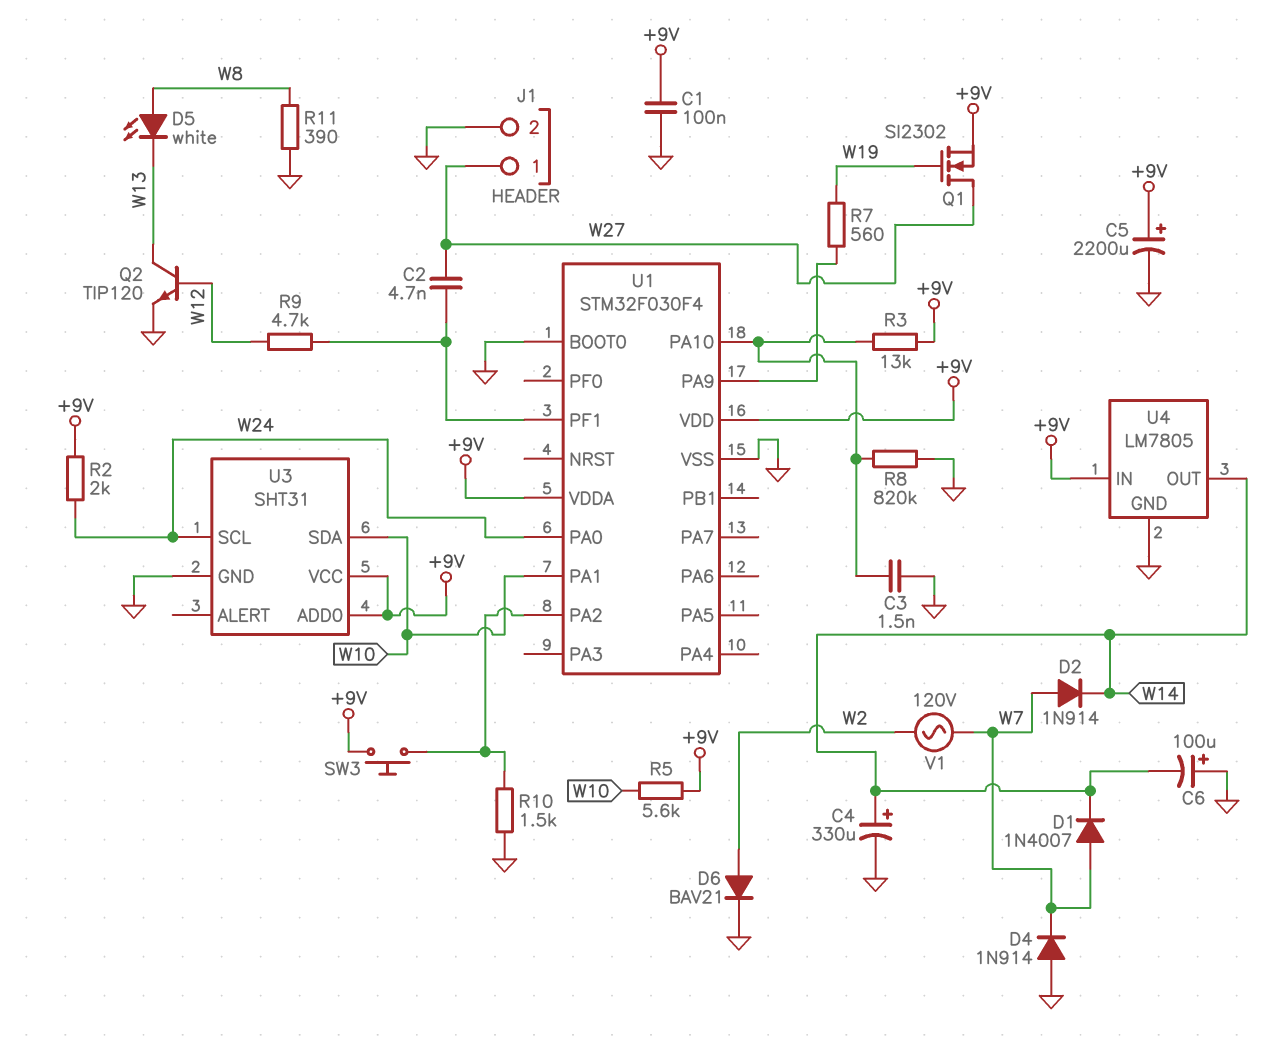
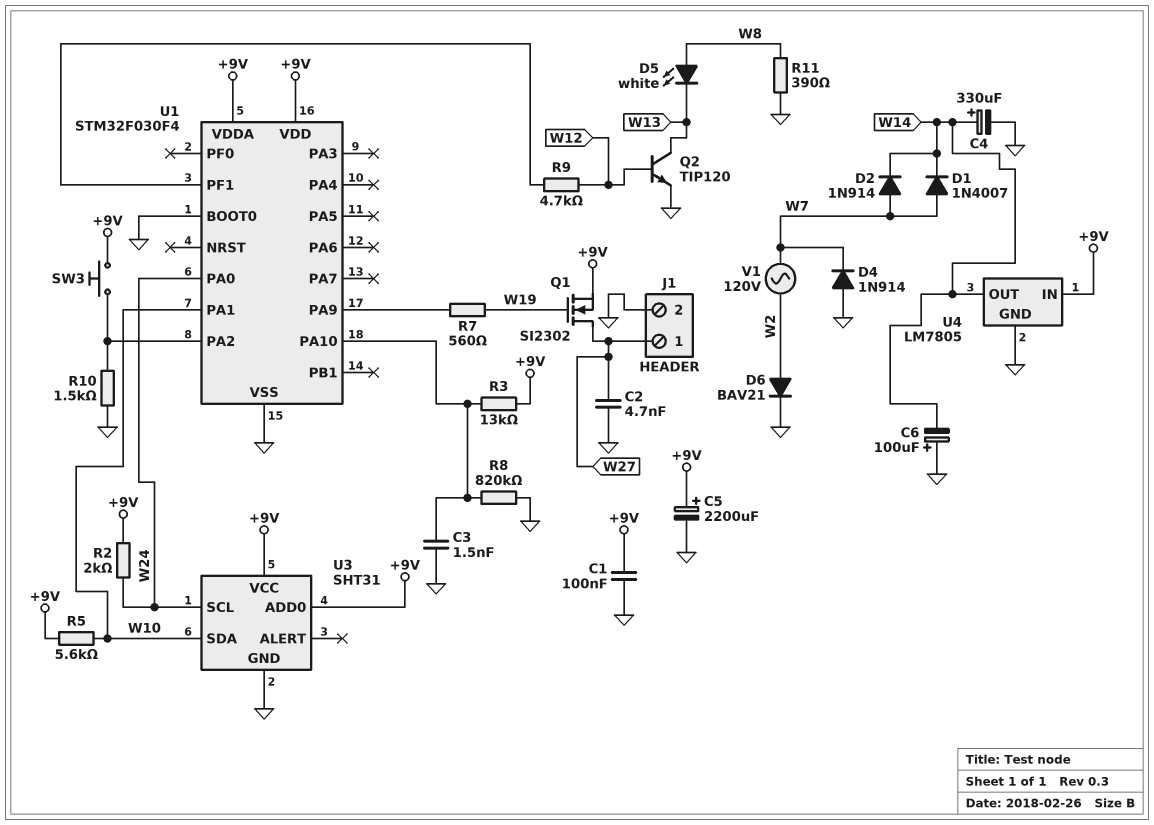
C2: 4.7nF (U1/PF1, W27) -> 4.7nF (GND, W27)

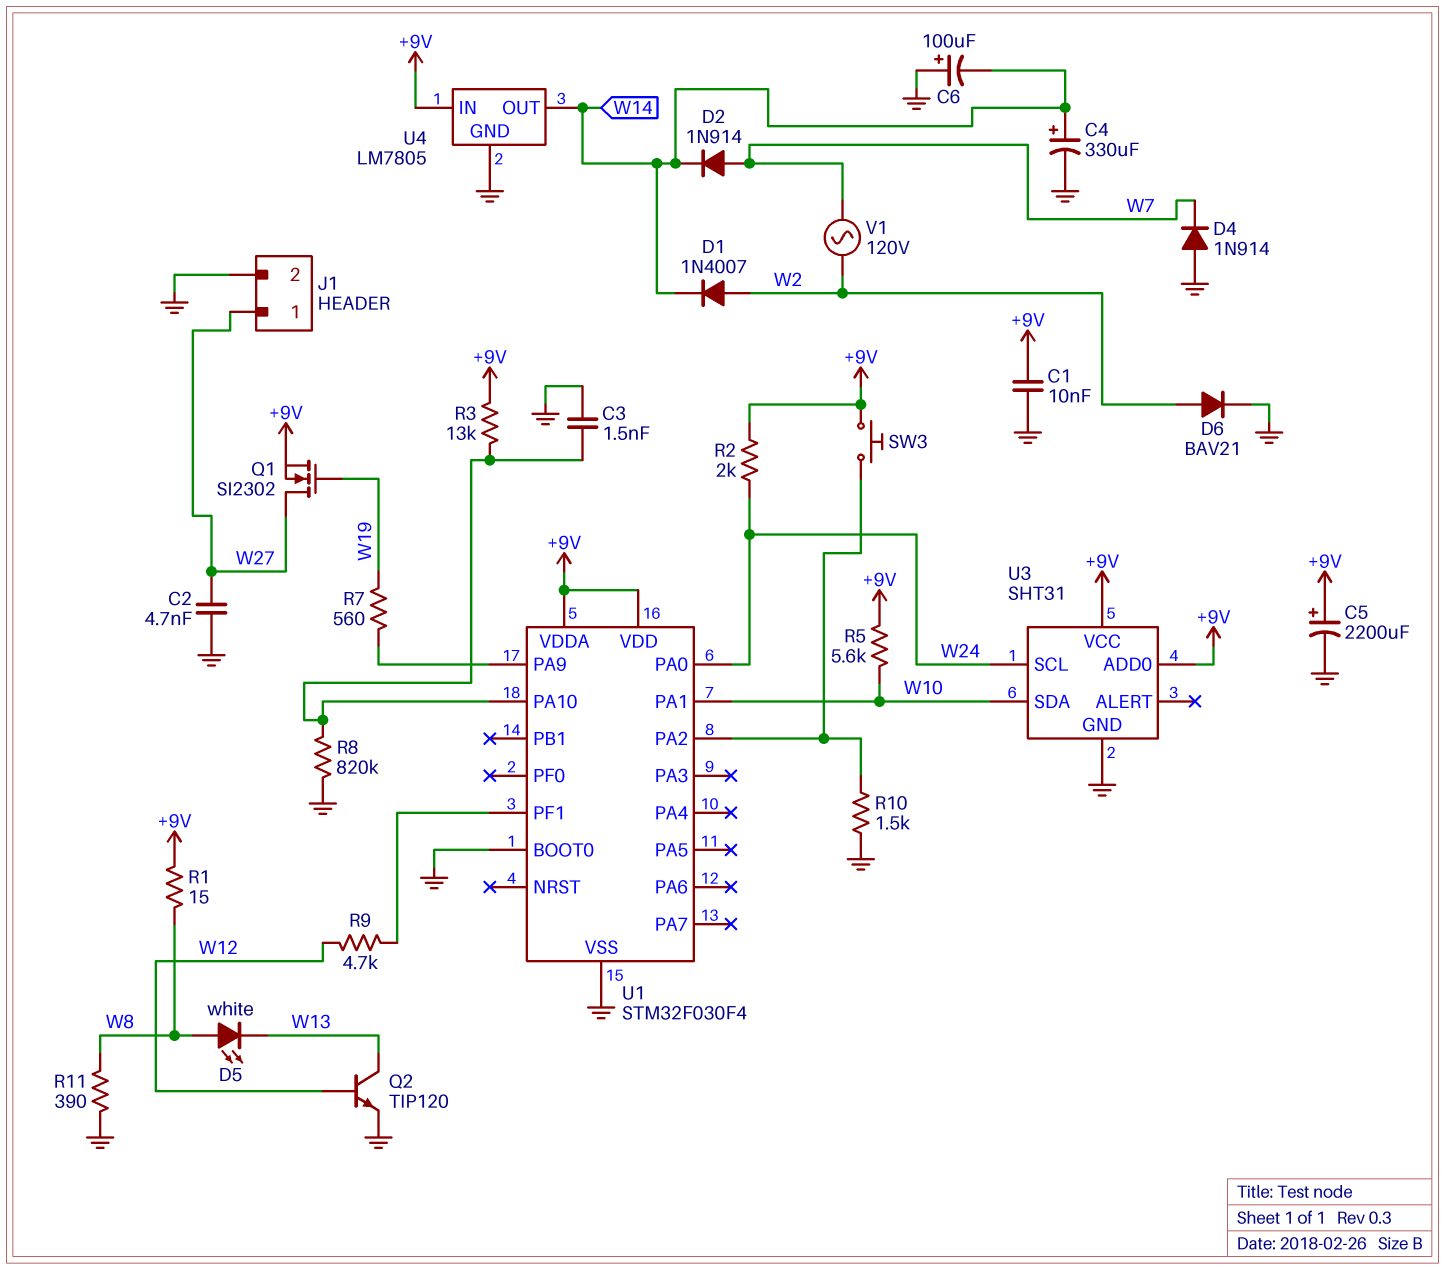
C1: 100nF (+9V, GND) -> 10nF (+9V, GND)
D1: diode 1N4007 (A W7, K W14) -> diode 1N4007 (A W2, K W14)
R1: none -> 15 (+9V, W8)

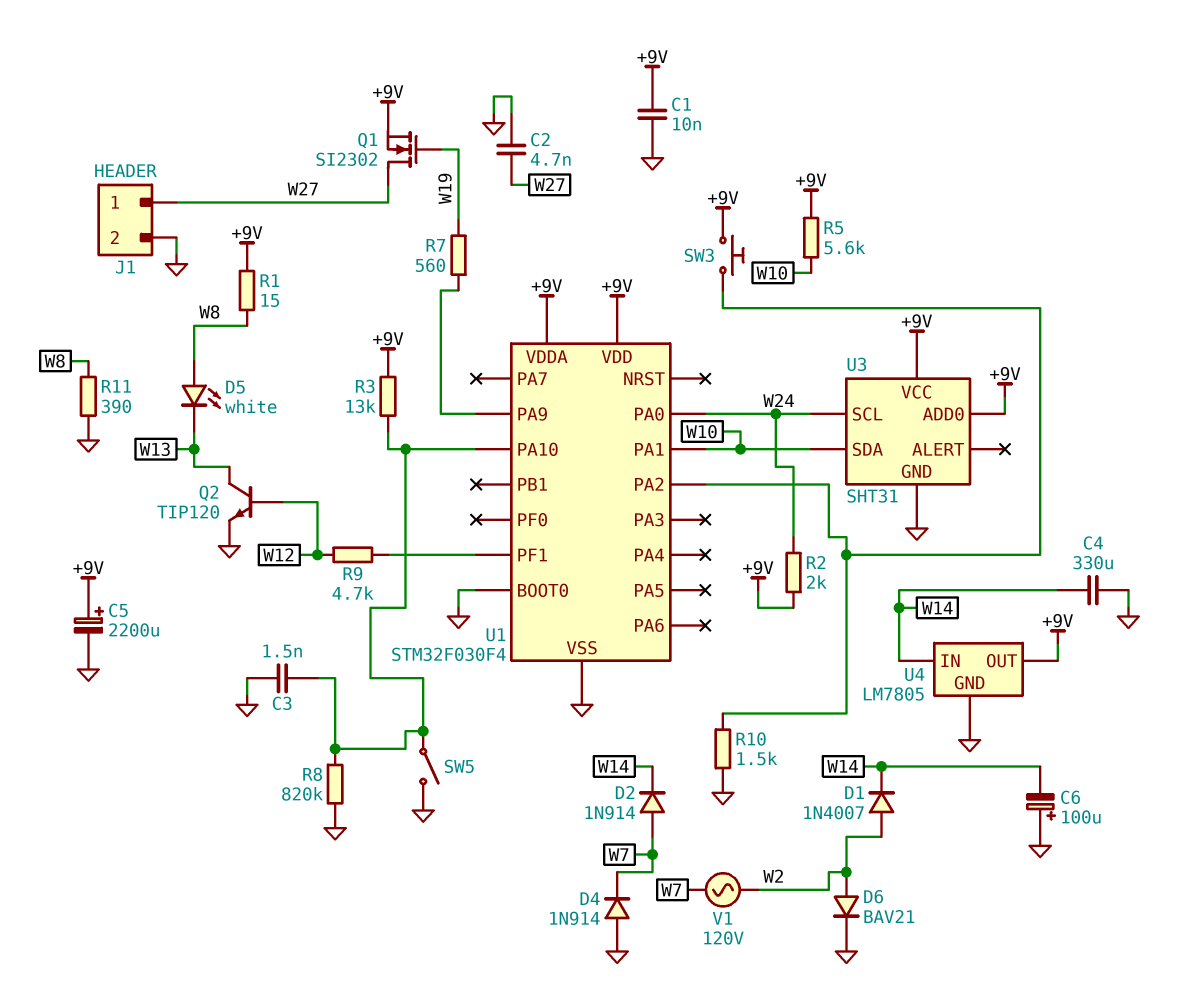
C4: 330uF (plus W14, minus GND) -> 330uF (GND, W14)
SW5: none -> switch (GND, U1/PA10)
U4 pin IN: +9V -> W14
U4 pin OUT: W14 -> +9V

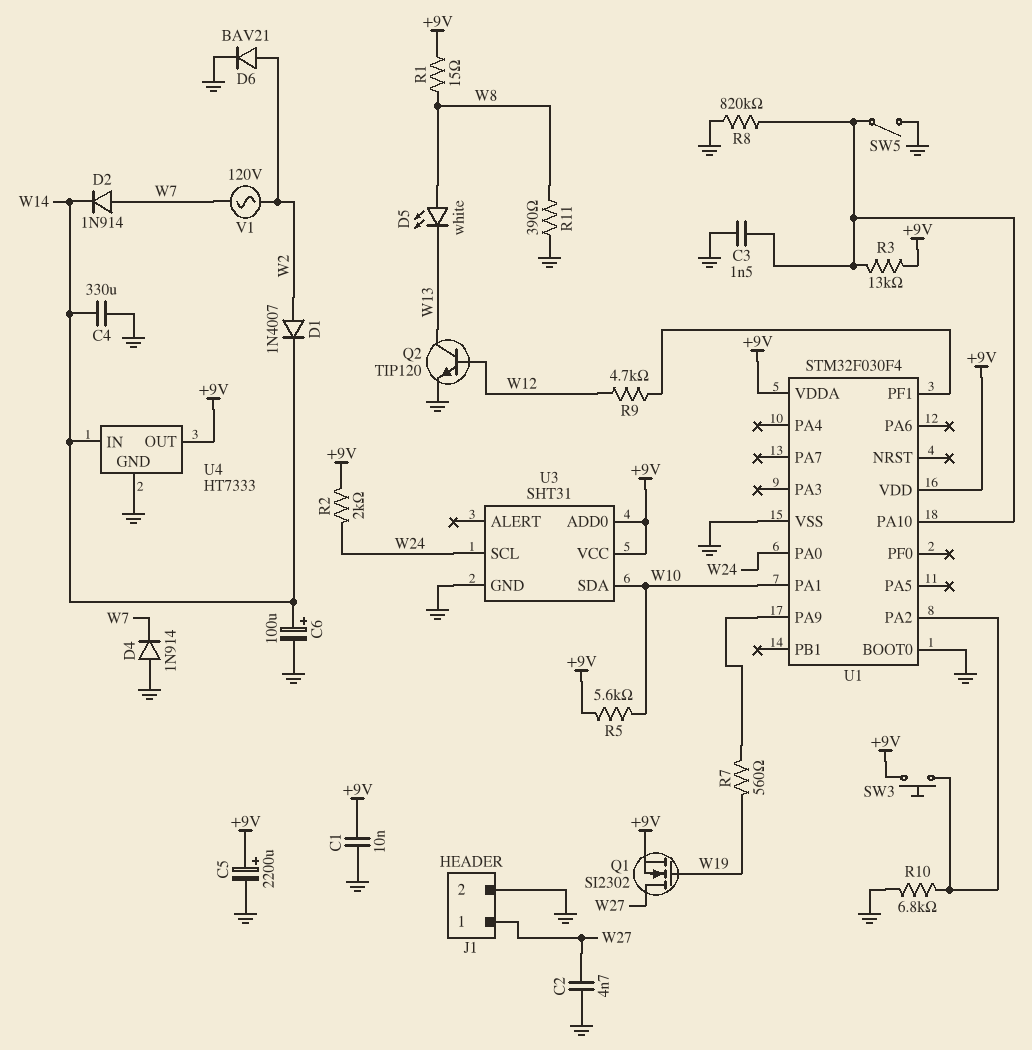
C6: 100uF (plus GND, minus W14) -> 100uF (plus W14, minus GND)
R10: 1.5k (GND, U1/PA2) -> 6.8k (GND, U1/PA2)
U4: LM7805 -> HT7333

